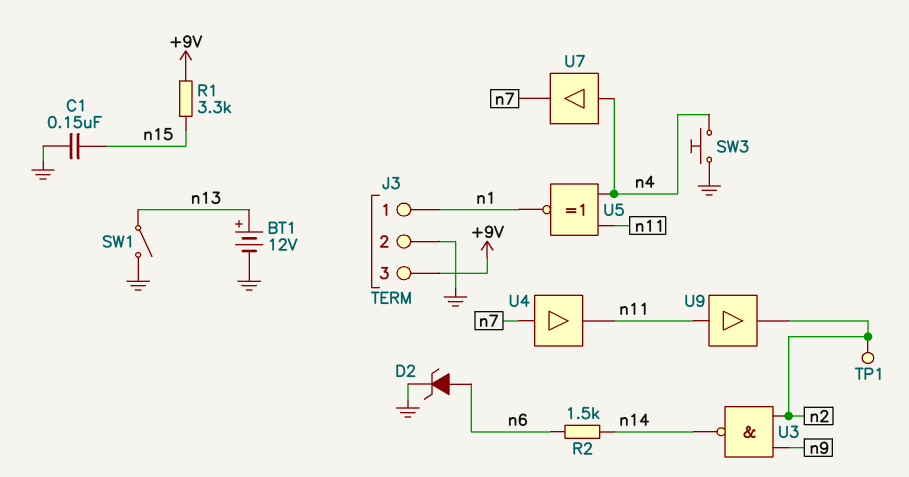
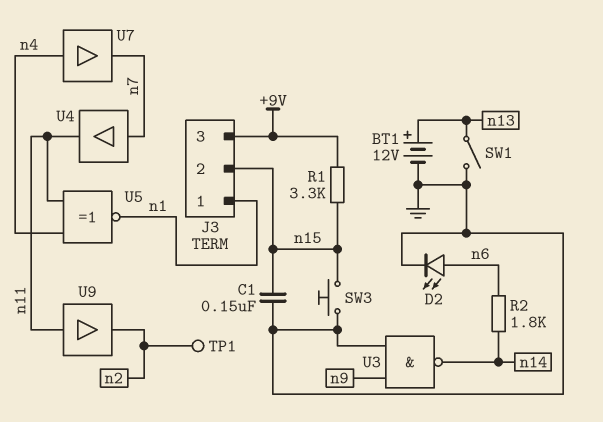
D2: zener (A n6, K GND) -> LED (A n6, K GND)
J3 pin 2: GND -> n15
R2: 1.5k (n6, n14) -> 1.8k (n6, n14)
SW3: button (GND, n4) -> button (GND, n15)
U3: NAND (in n2, in n9, out n14) -> NAND (in GND, in n9, out n14)

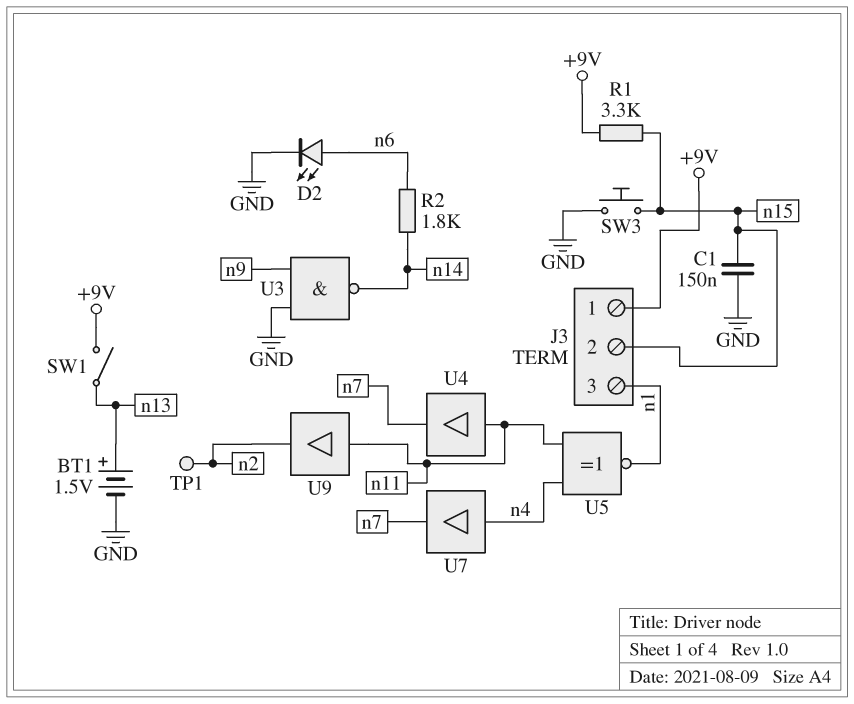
BT1: 12V (plus n13, minus GND) -> 1.5V (plus n13, minus GND)
J3 pin 1: n1 -> +9V
J3 pin 3: +9V -> n1
SW1: switch (GND, n13) -> switch (+9V, n13)
U4: buffer (in n7, out n11) -> buffer (in n11, out n7)

